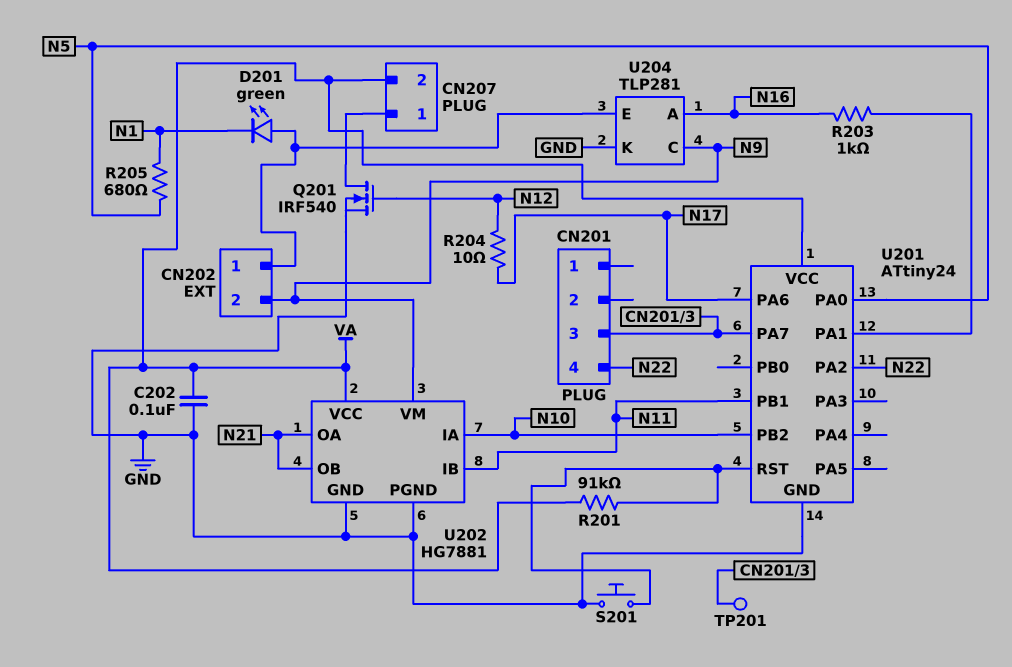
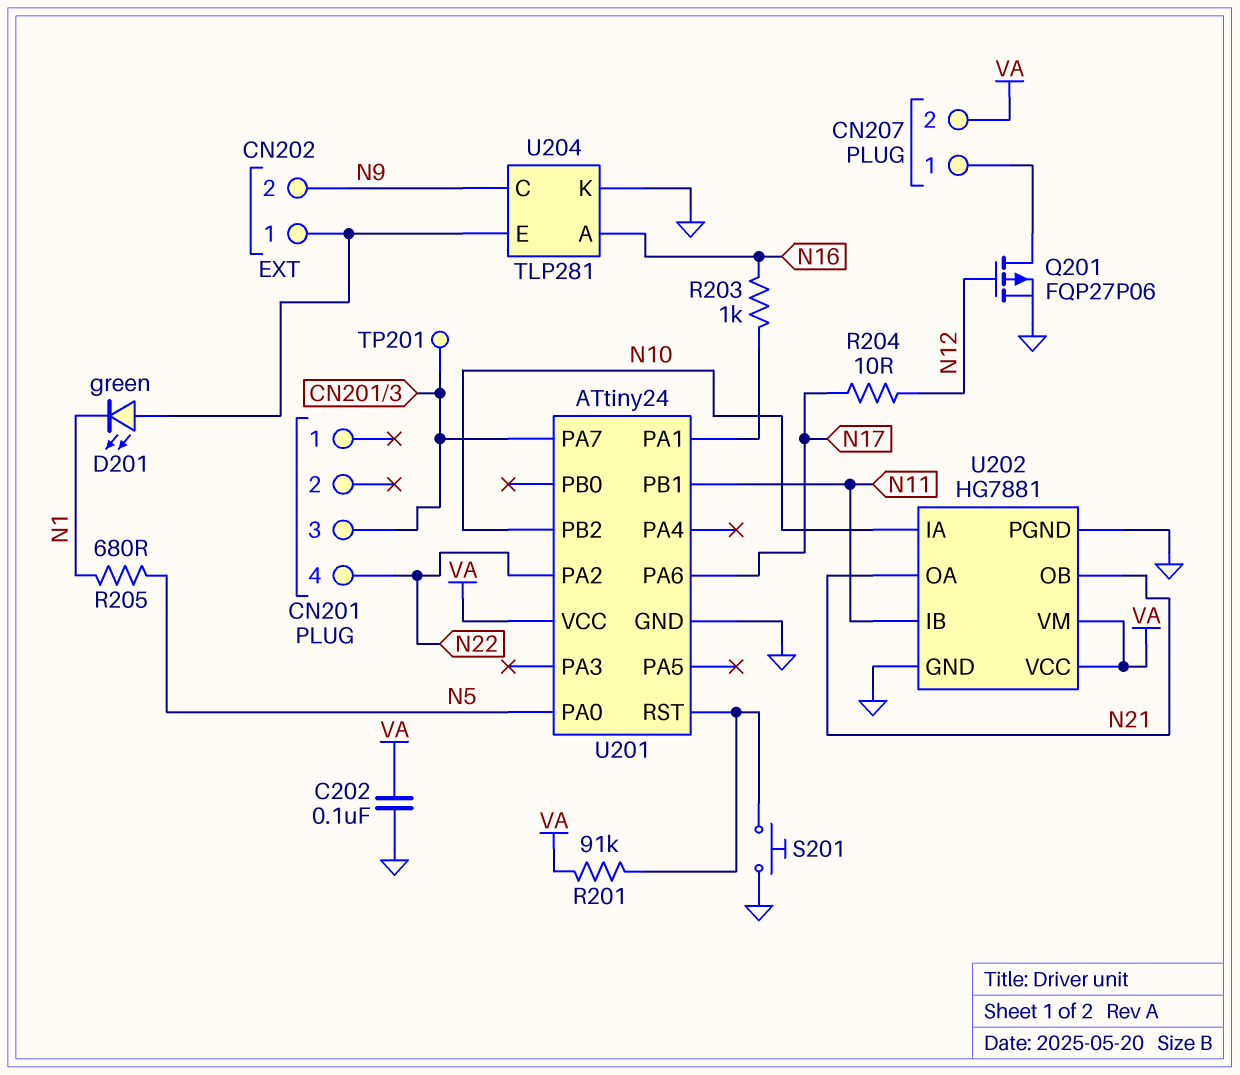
Q201: NMOS IRF540 (G N12, D CN207/1, S GND) -> PMOS FQP27P06 (G N12, D CN207/1, S GND)
U202 pin VM: N9 -> VA

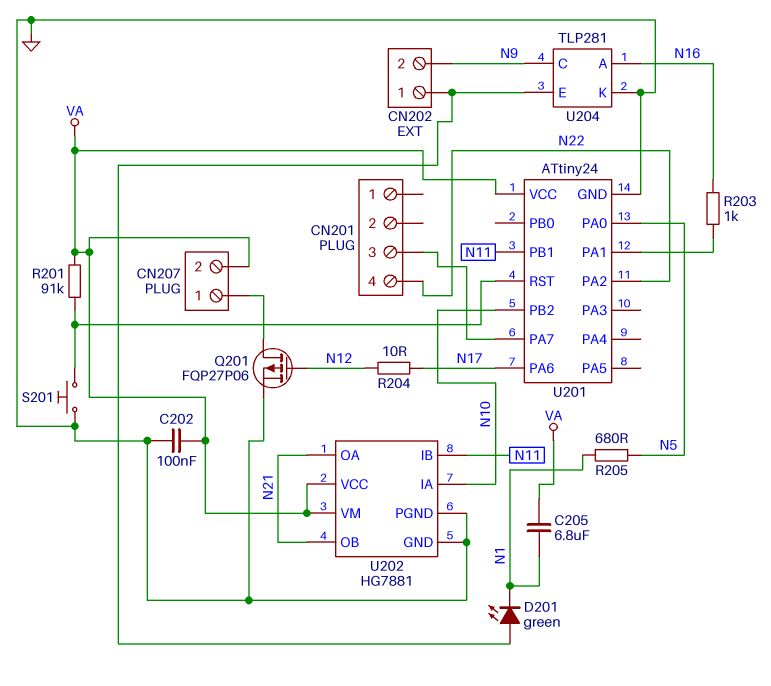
C205: none -> 6.8uF (N1, VA)
TP201: test point (CN201/3) -> none

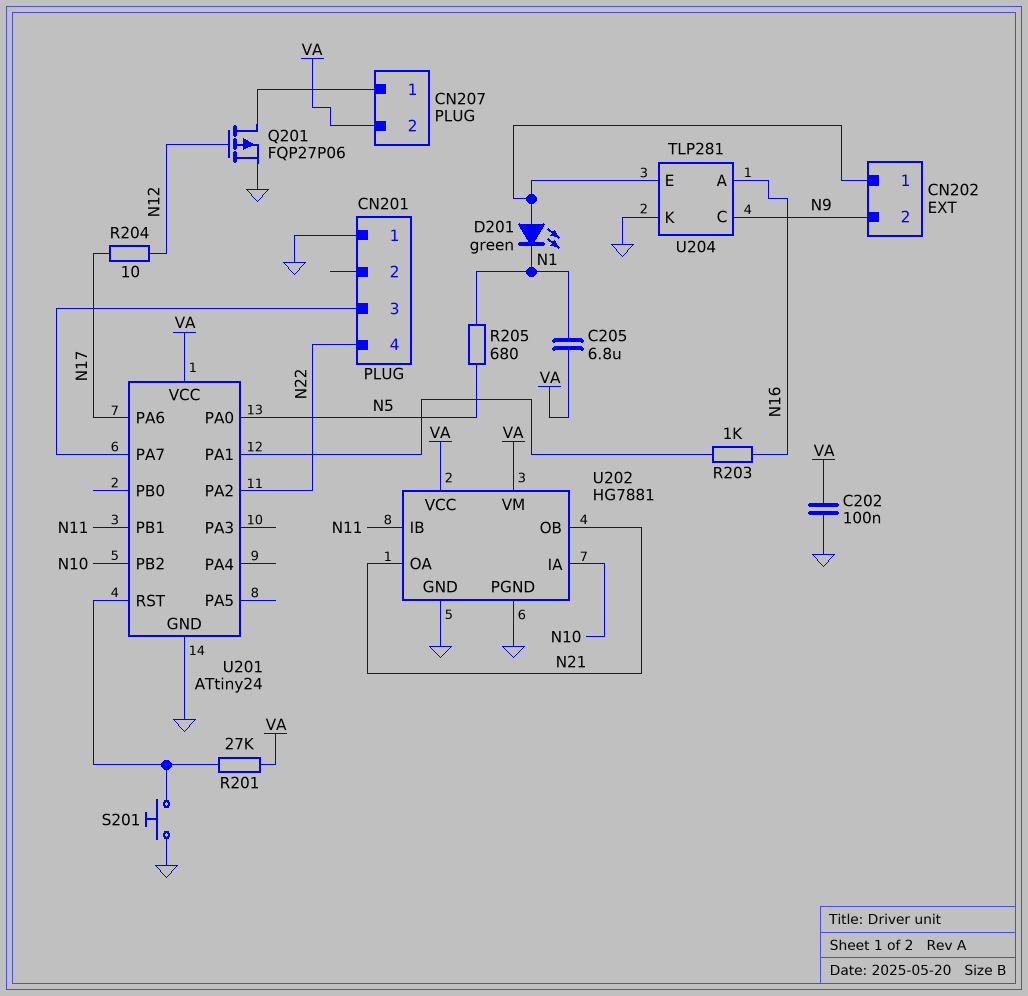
CN201 pin 1: none -> GND
R201: 91k (U201/RST, VA) -> 27k (U201/RST, VA)

